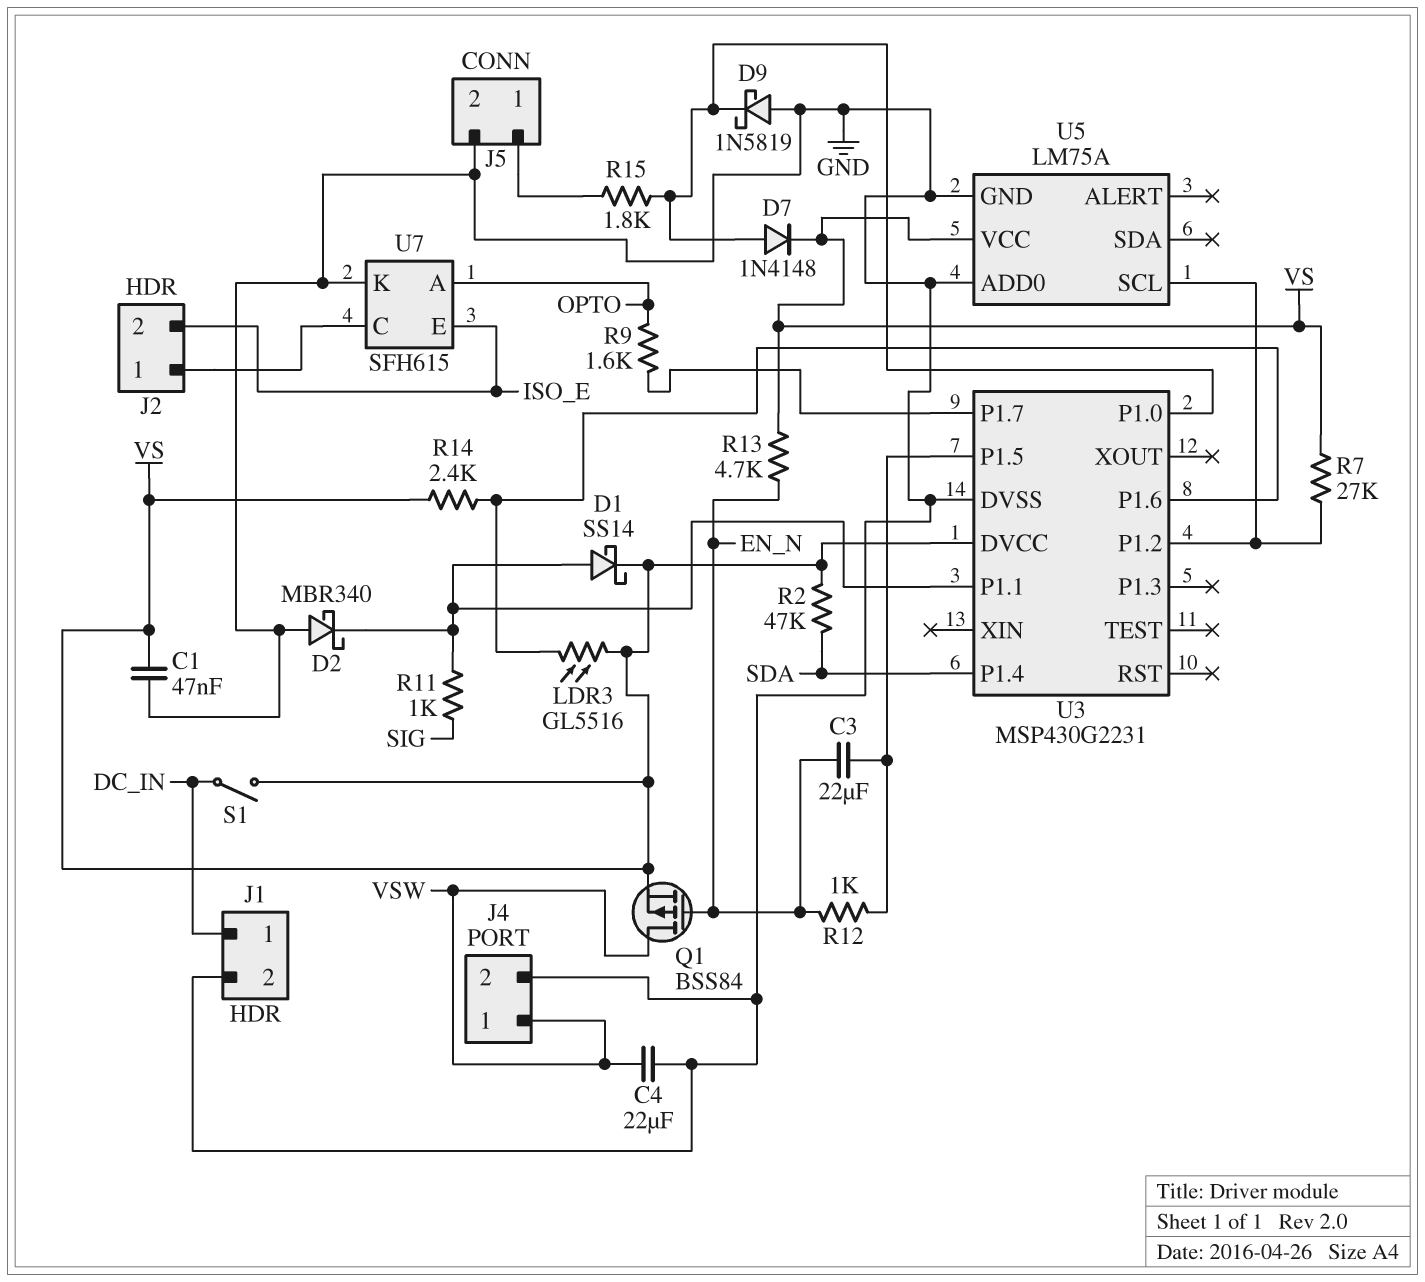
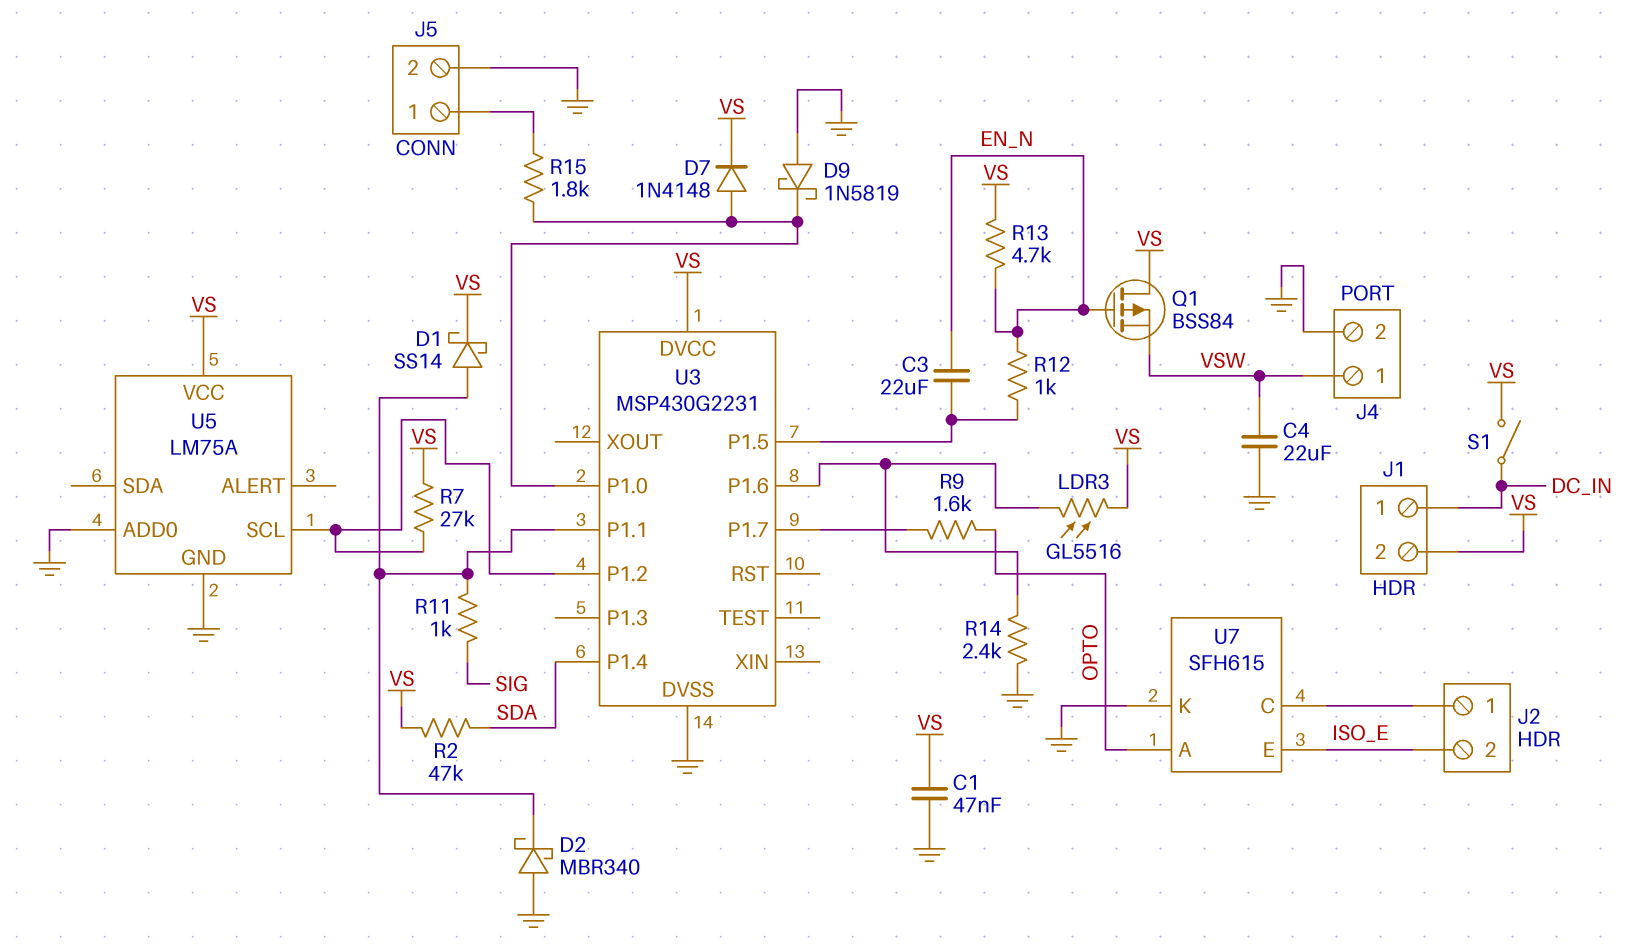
J1 pin 2: GND -> VS
Q1: PMOS BSS84 (G EN_N, D VSW, S VS) -> PMOS BSS84 (G EN_N, D VS, S VSW)
R14: 2.4k (U3/P1.6, VS) -> 2.4k (GND, U3/P1.6)

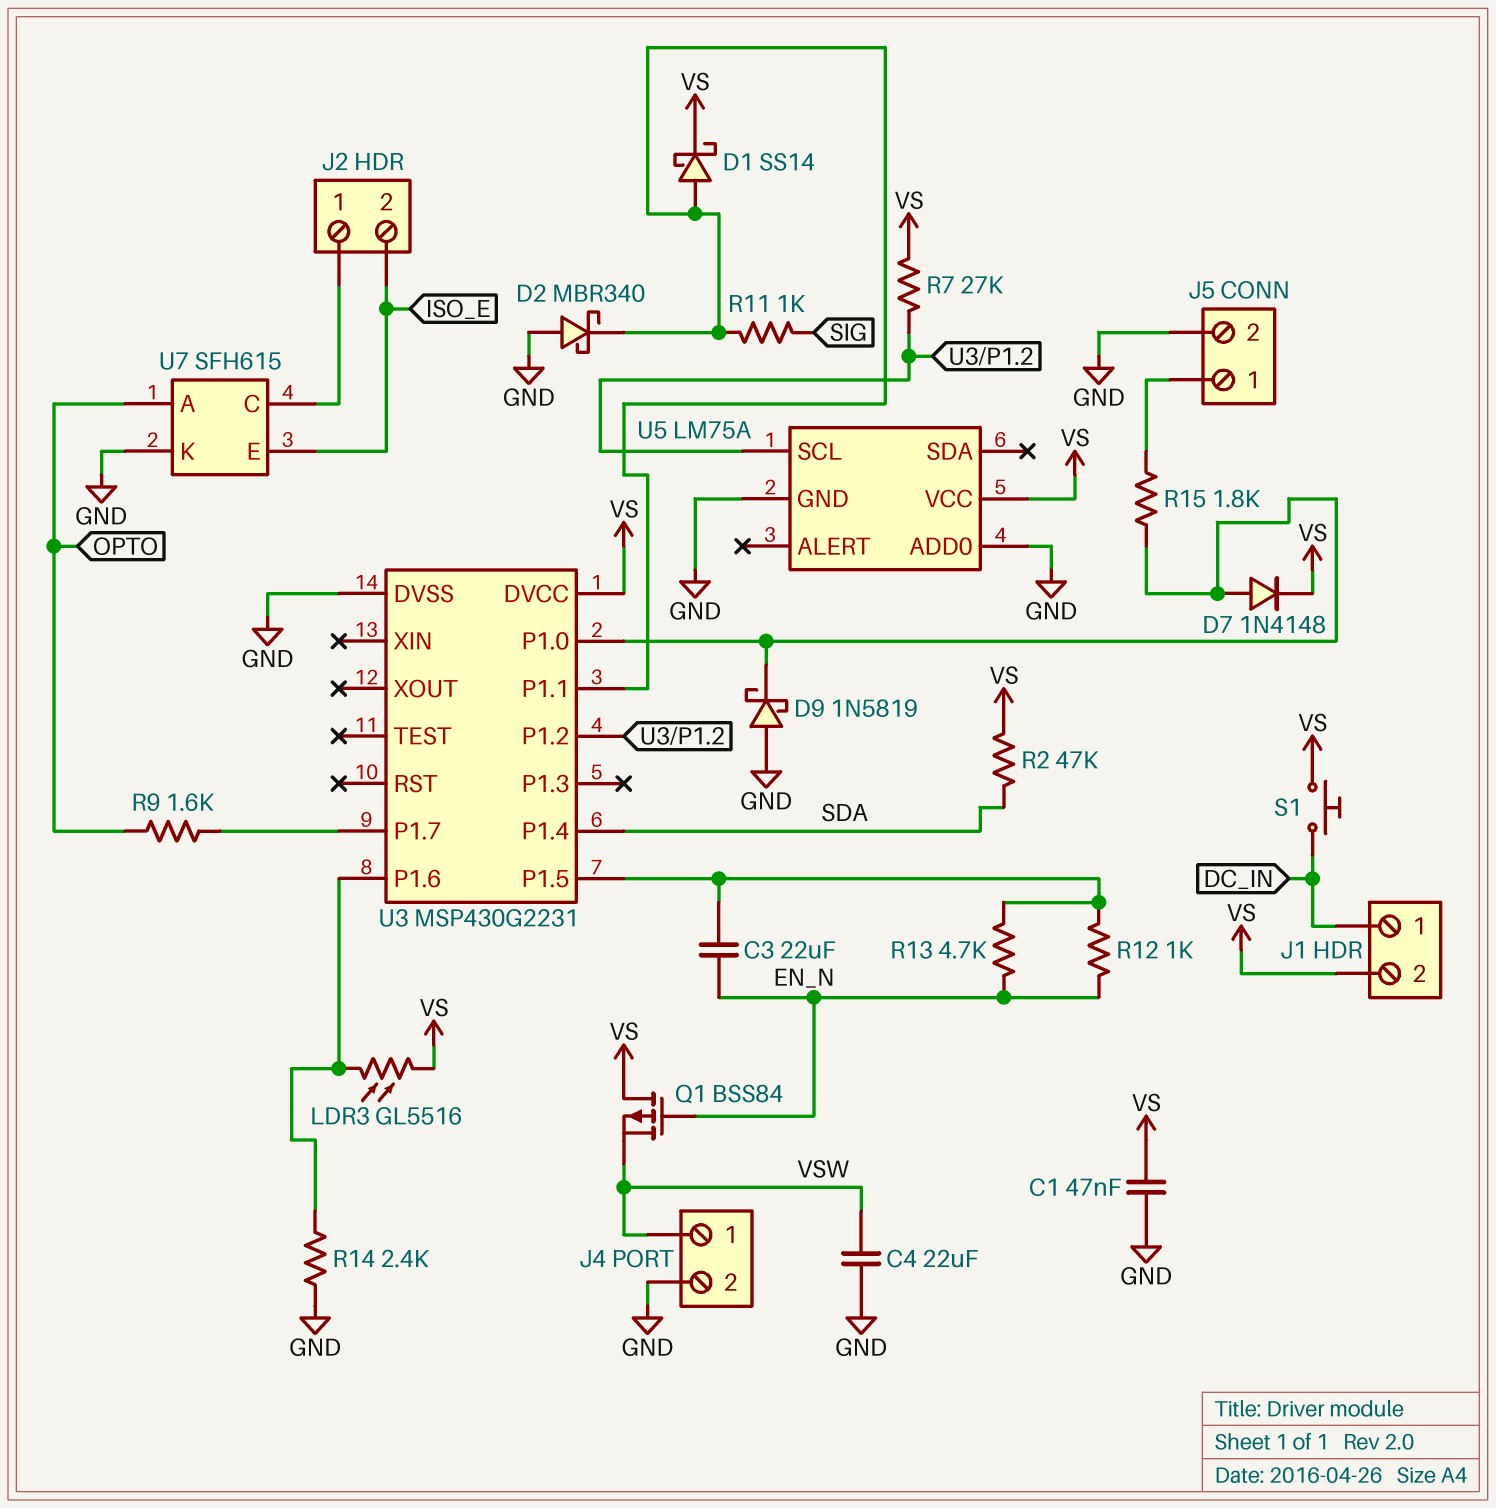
R13: 4.7k (EN_N, VS) -> 4.7k (EN_N, U3/P1.5)
S1: switch (DC_IN, VS) -> button (DC_IN, VS)

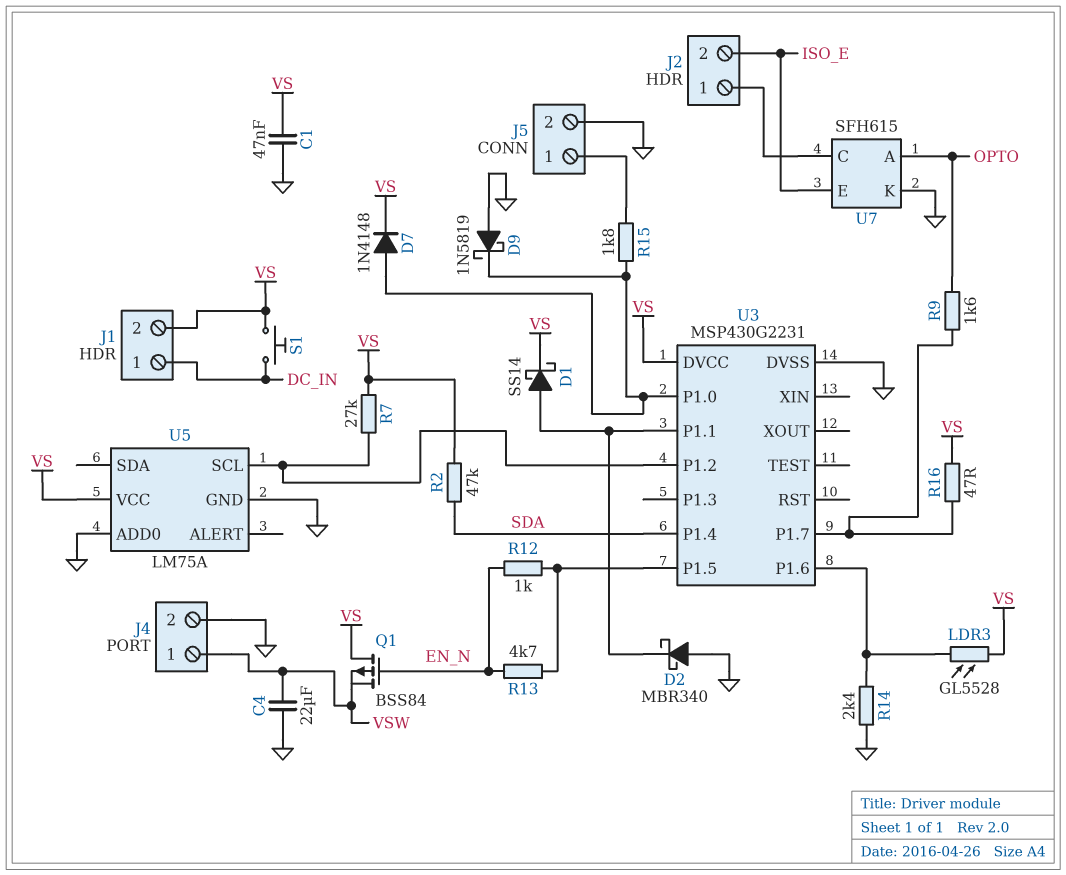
C3: 22uF (EN_N, U3/P1.5) -> none
LDR3: GL5516 (U3/P1.6, VS) -> GL5528 (U3/P1.6, VS)
R11: 1k (SIG, U3/P1.1) -> none
R16: none -> 47 (U3/P1.7, VS)

